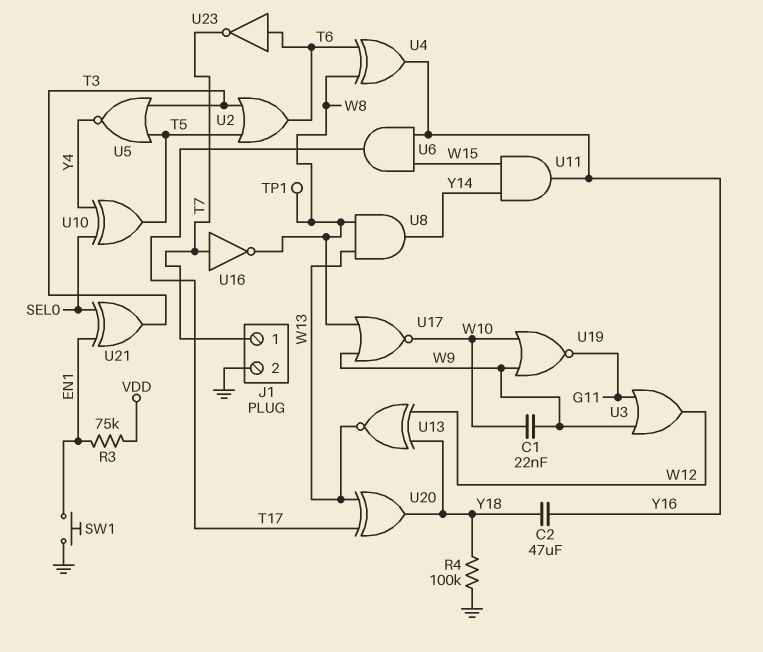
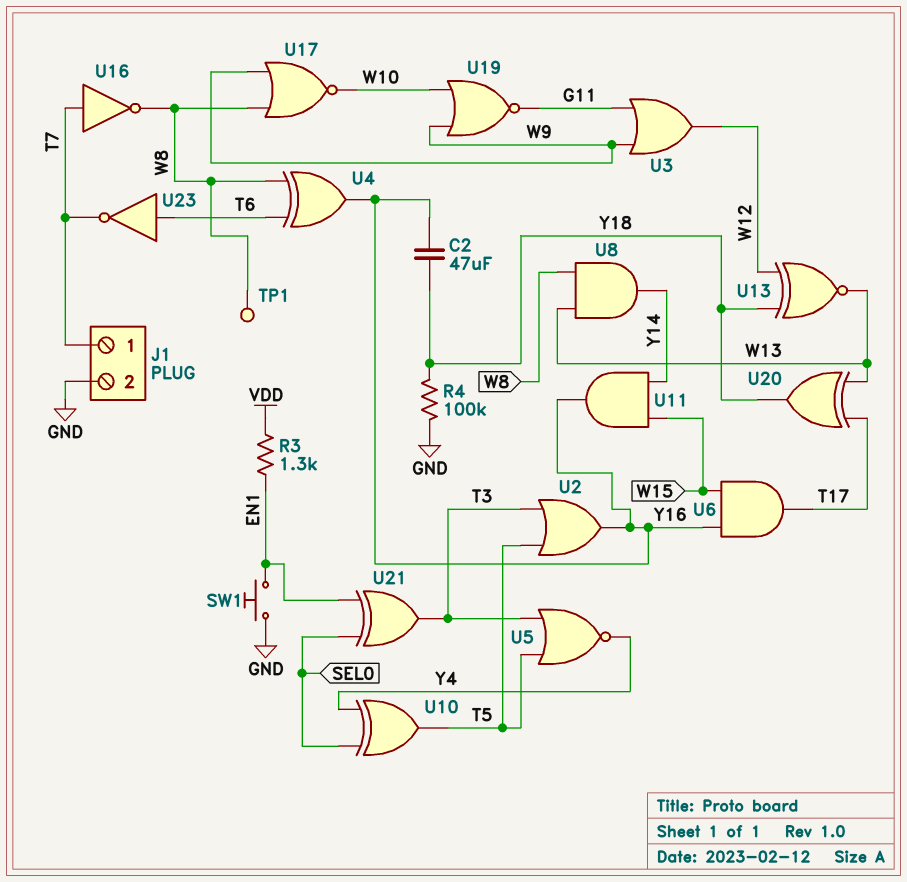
C1: 22nF (W9, W10) -> none
R3: 75k (EN1, VDD) -> 1.3k (EN1, VDD)
U2: OR (in T3, in T5, out T6) -> OR (in T3, in T5, out Y16)

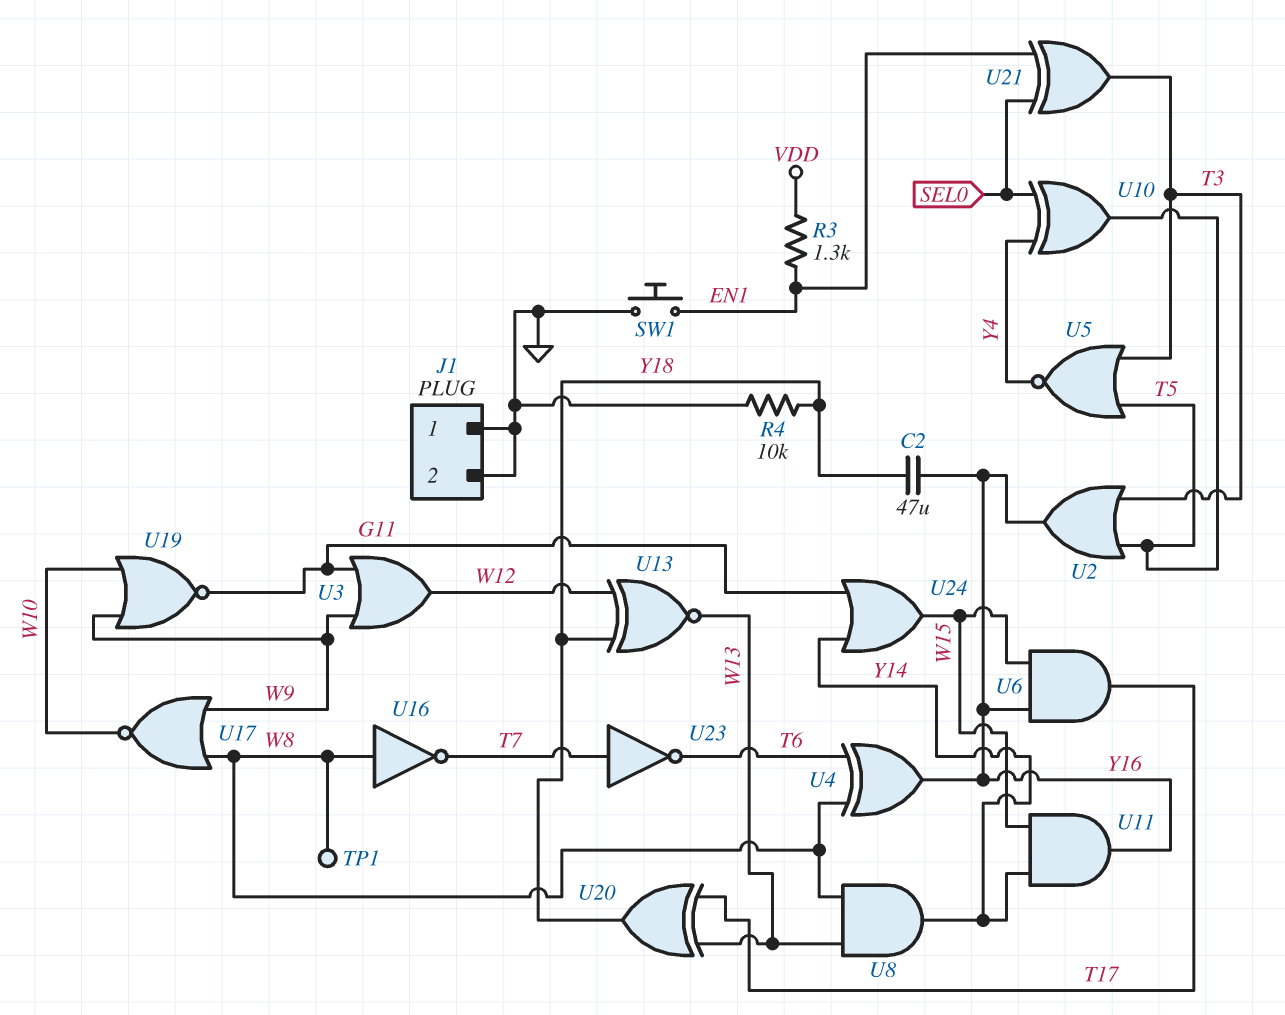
J1 pin 1: T7 -> GND
R4: 100k (GND, Y18) -> 10k (GND, Y18)
U16: NOT (in T7, out W8) -> NOT (in W8, out T7)
U23: NOT (in T6, out T7) -> NOT (in T7, out T6)
U24: none -> OR (in G11, in Y14, out W15)

